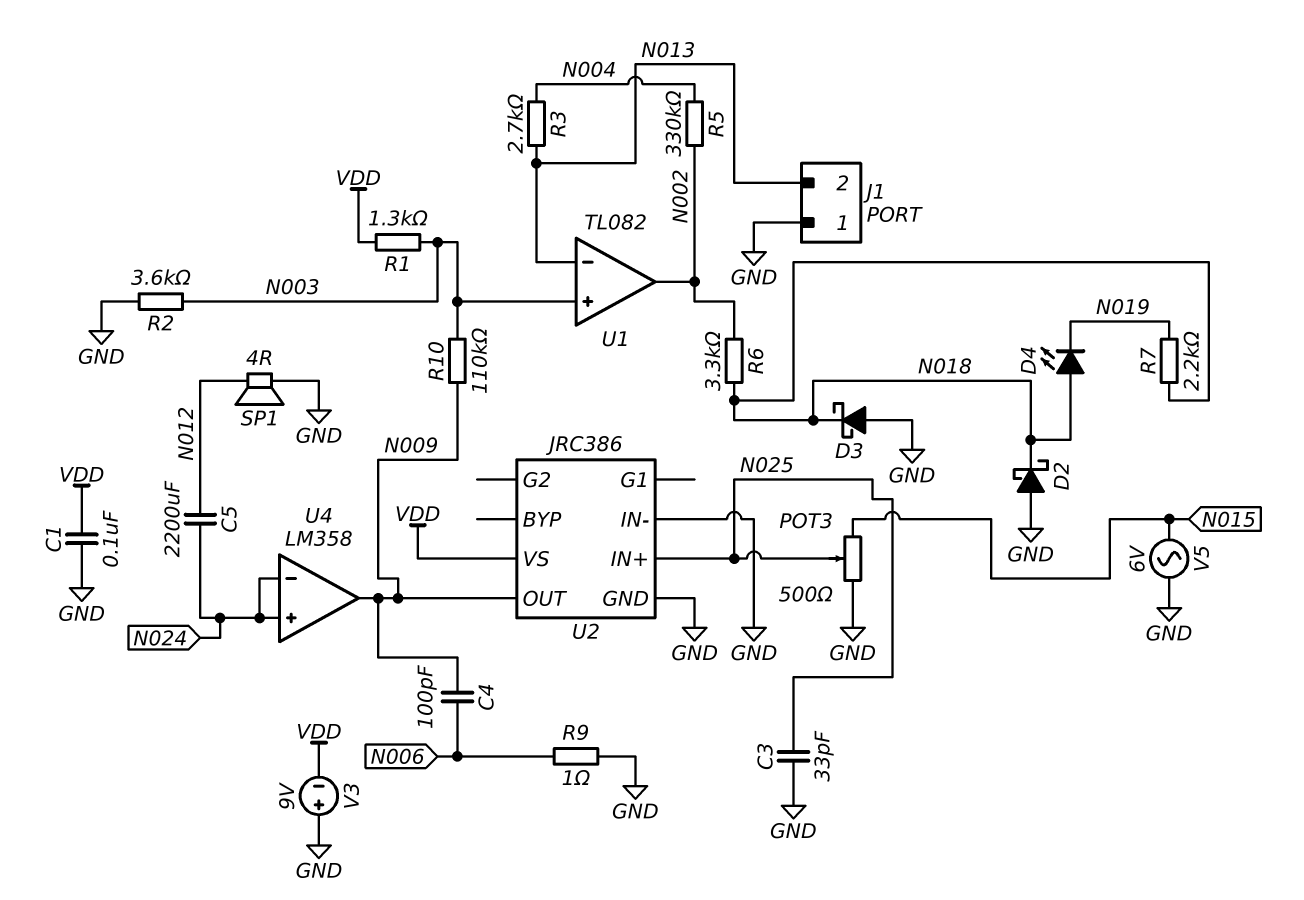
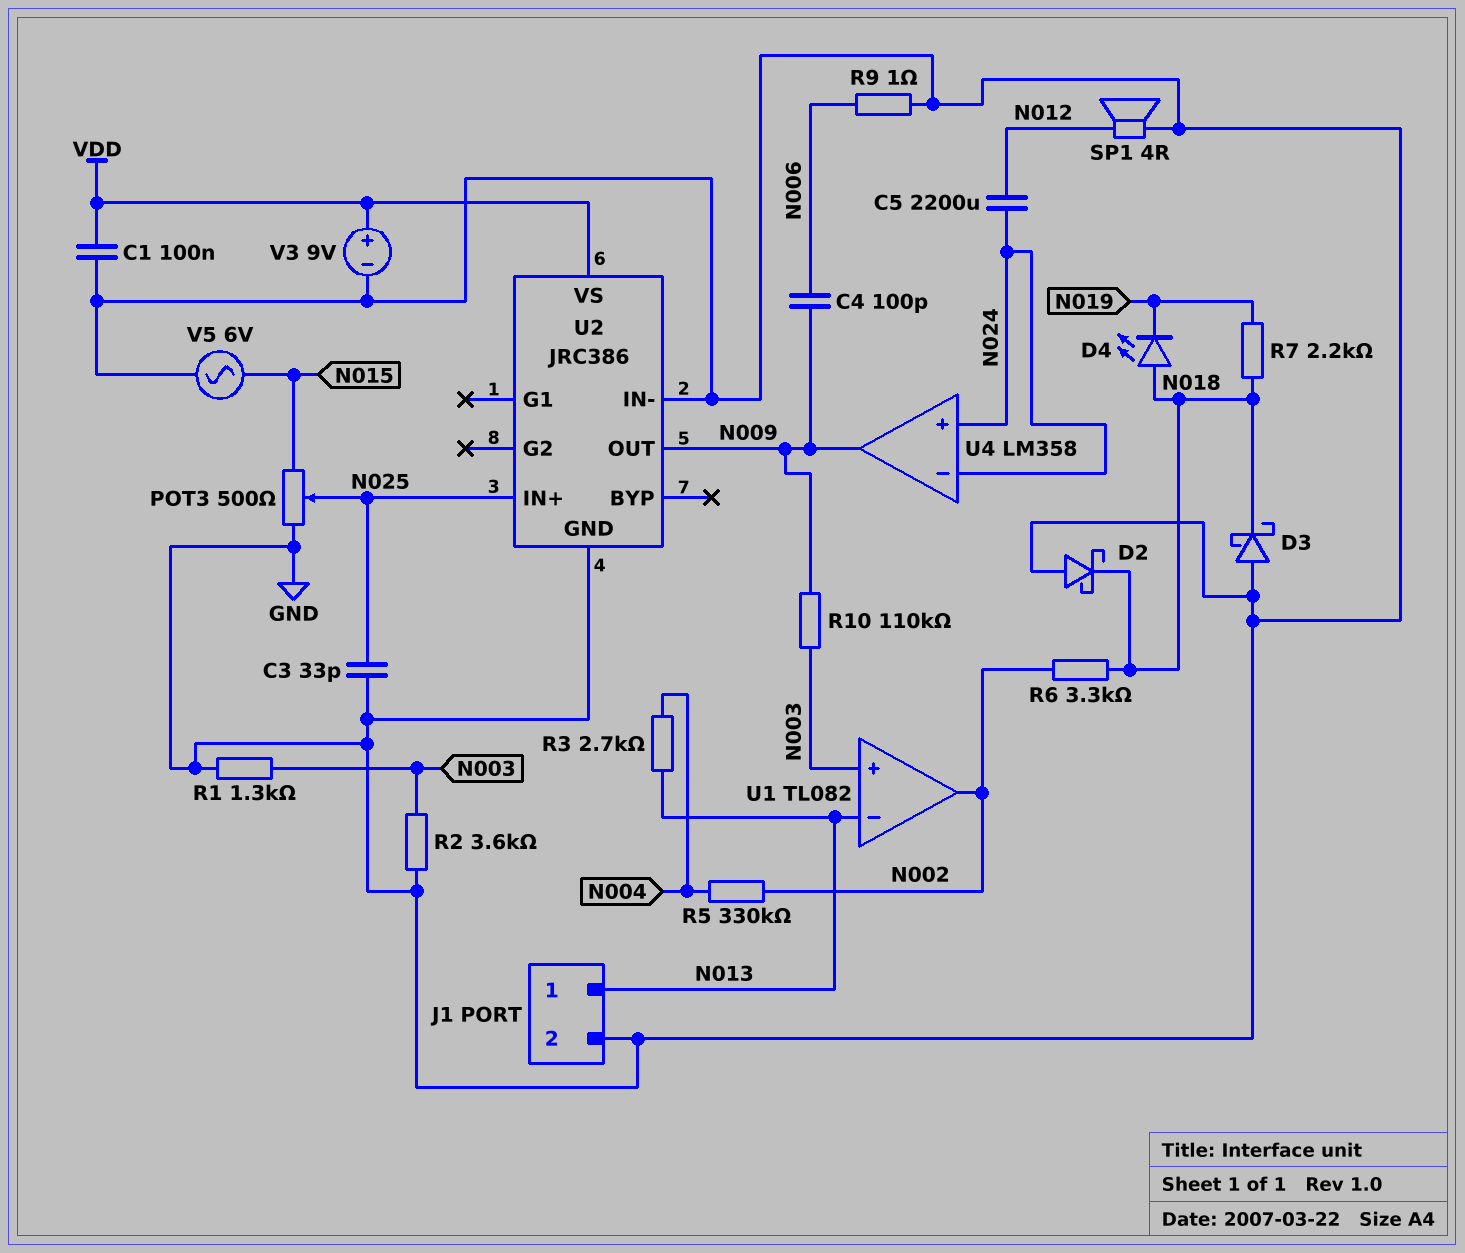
J1 pin 1: GND -> N013
J1 pin 2: N013 -> GND
R1: 1.3k (N003, VDD) -> 1.3k (GND, N003)
V3: 9V (plus GND, minus VDD) -> 9V (plus VDD, minus GND)

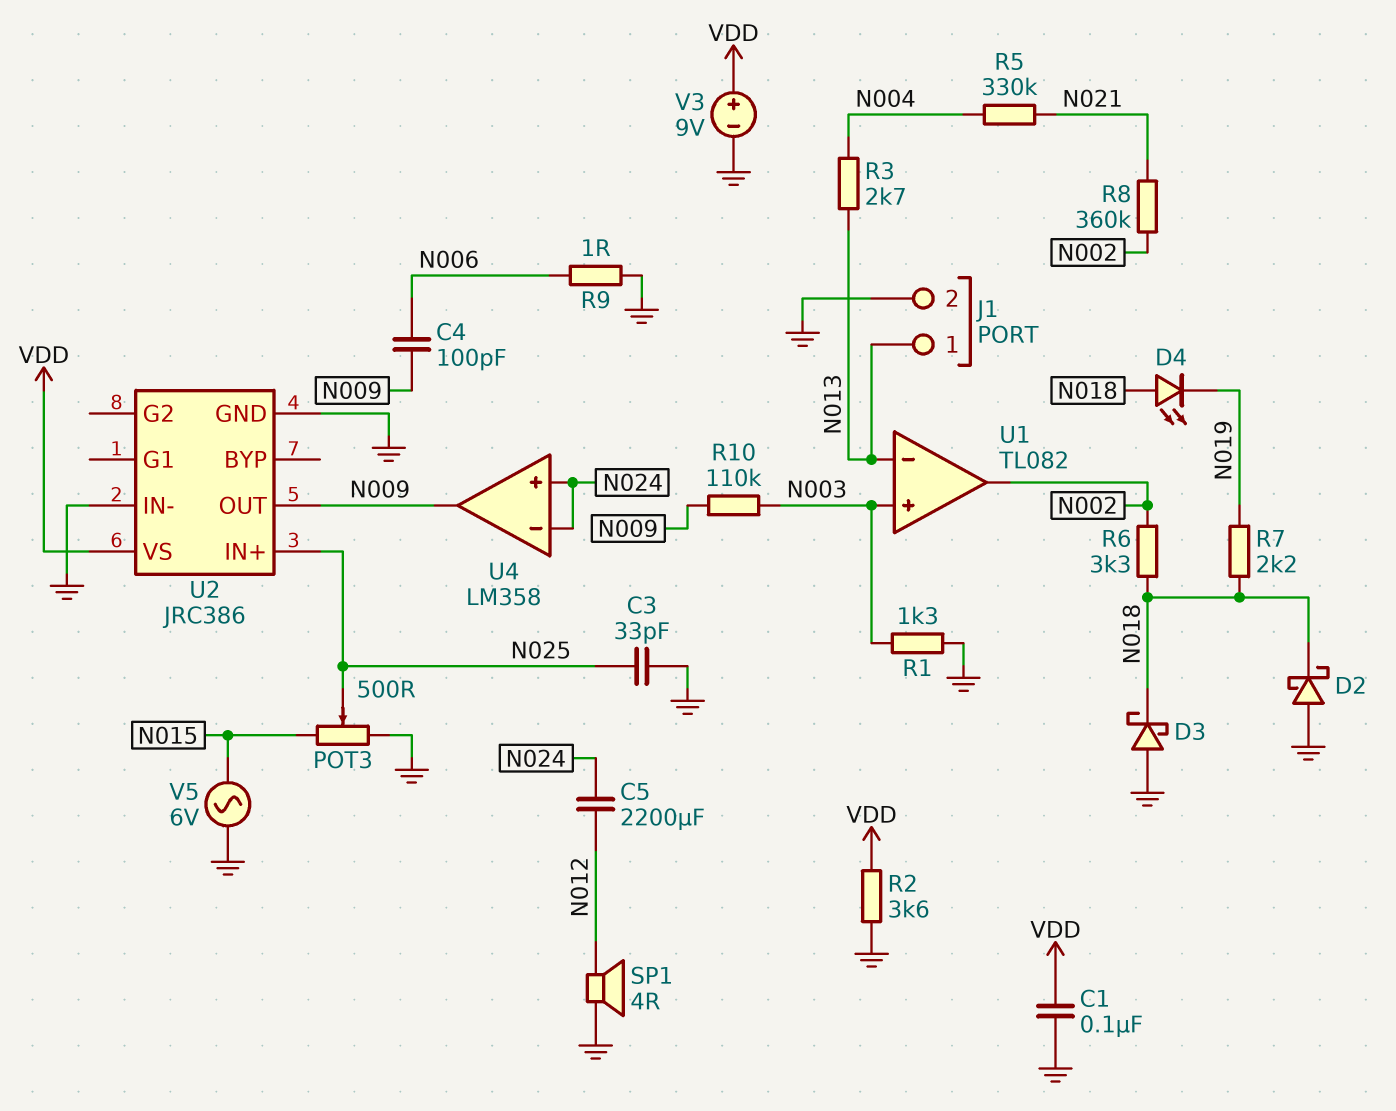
R2: 3.6k (GND, N003) -> 3.6k (GND, VDD)
R5: 330k (N002, N004) -> 330k (N004, N021)
R8: none -> 360k (N002, N021)

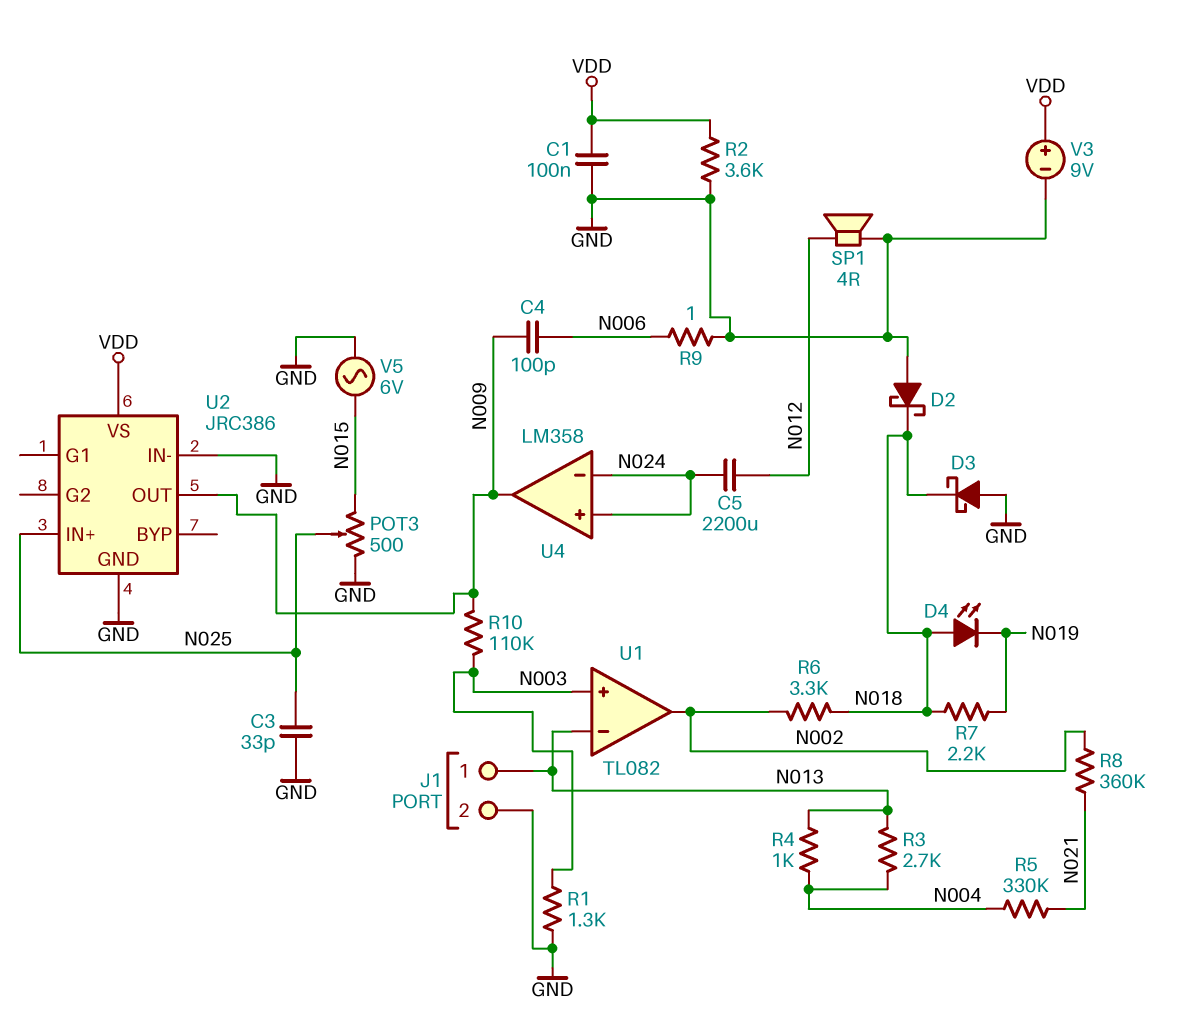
R4: none -> 1k (N004, N013)

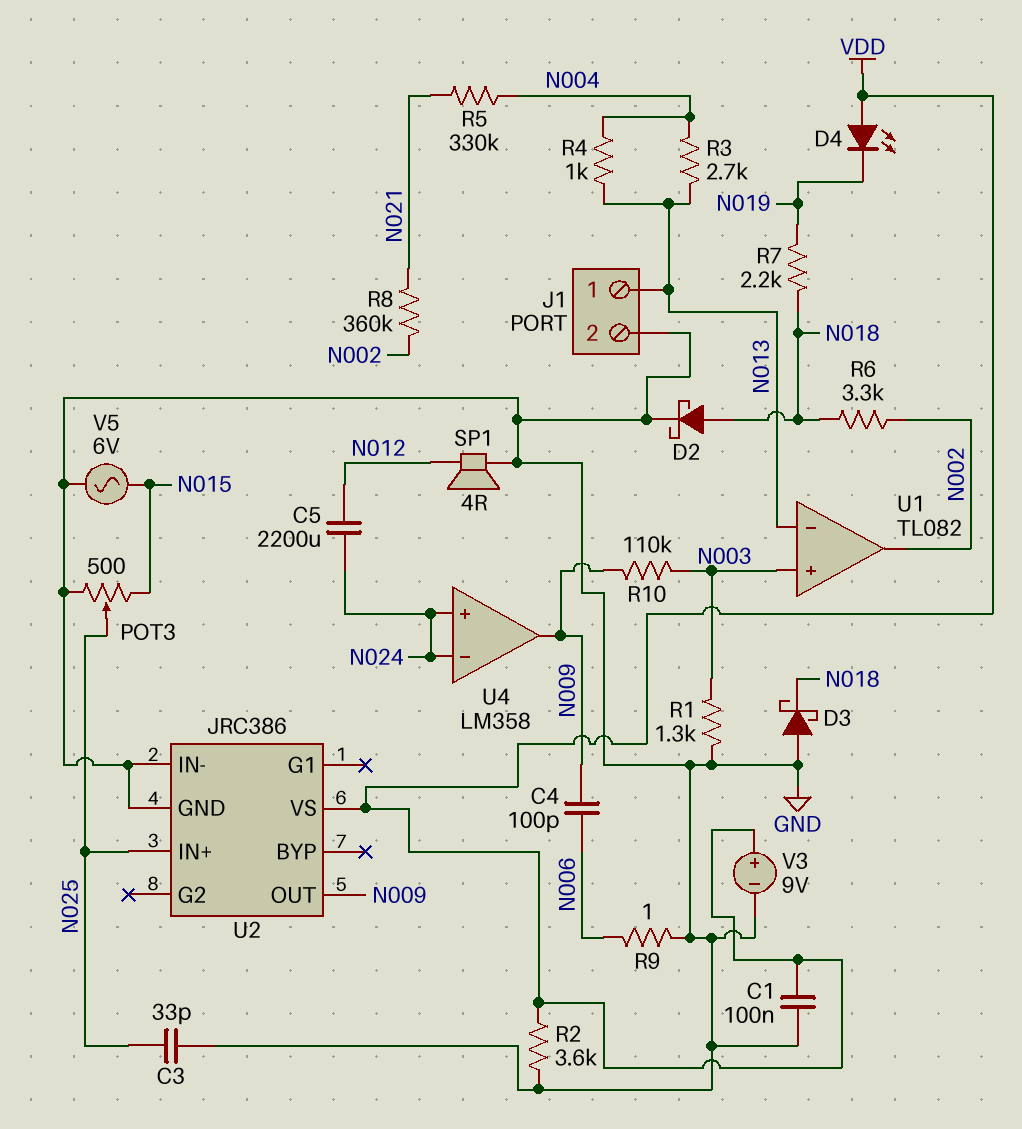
D2: schottky (A GND, K N018) -> schottky (A N018, K GND)
D4: LED (A N018, K N019) -> LED (A VDD, K N019)

